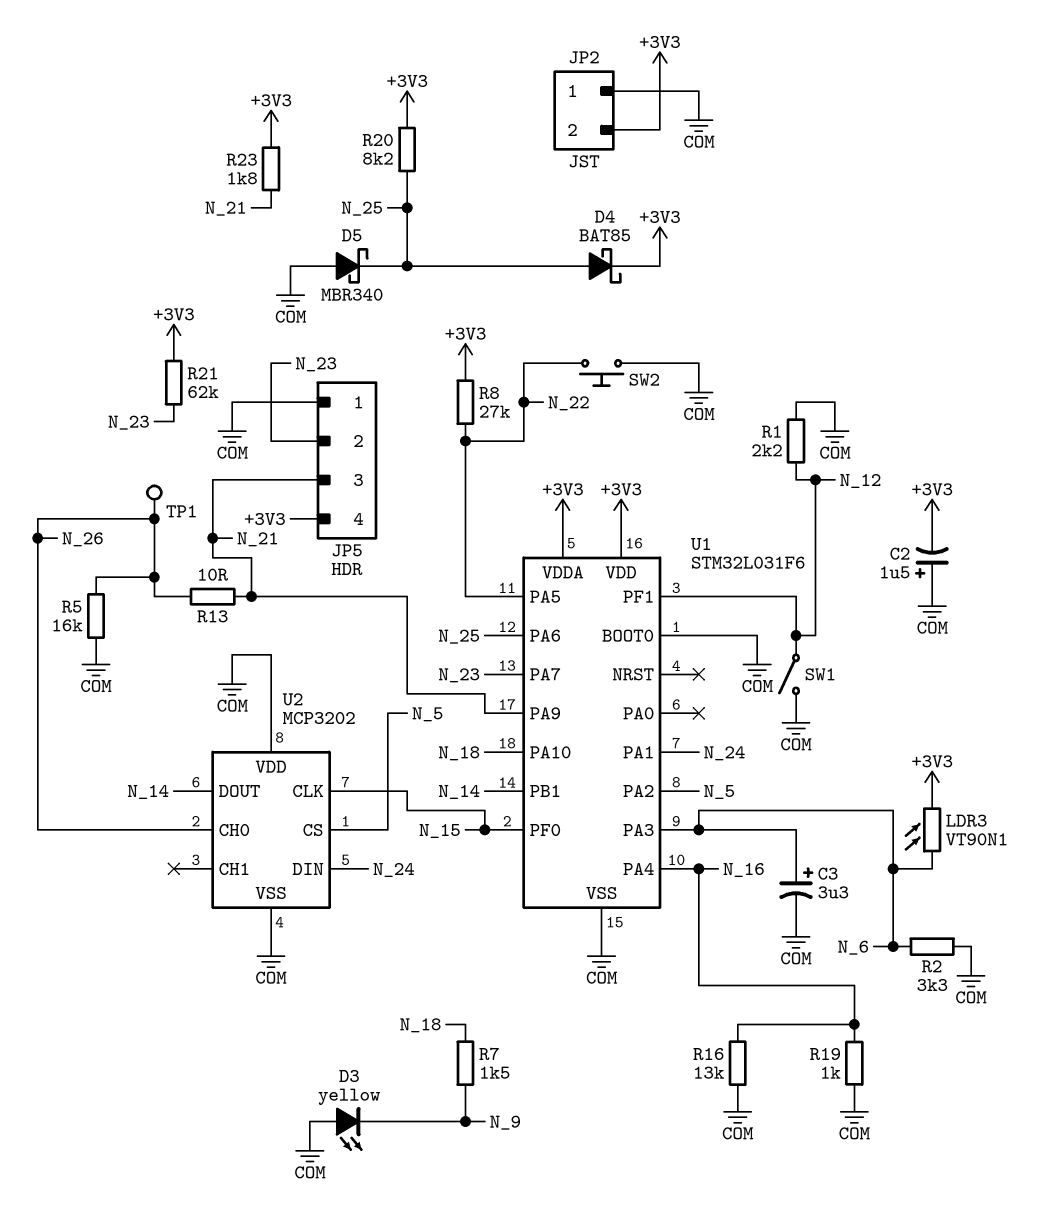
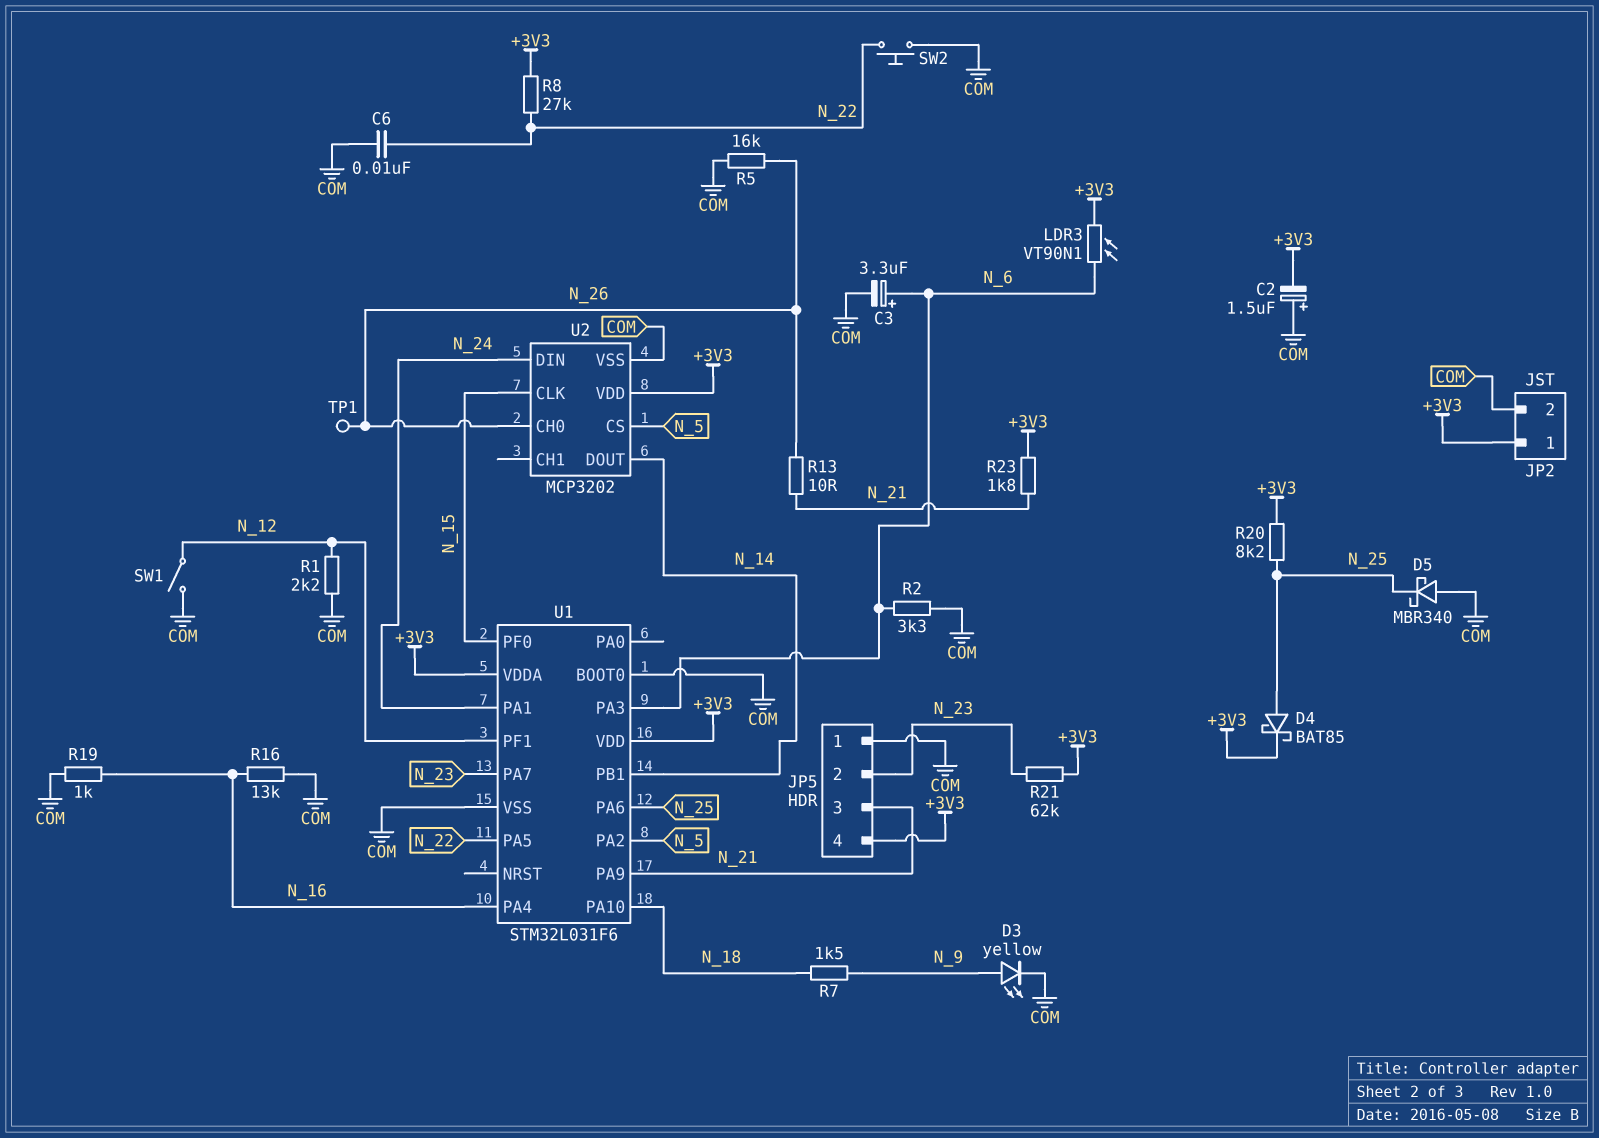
C6: none -> 10nF (COM, N_22)
D3: LED yellow (A COM, K N_9) -> LED yellow (A N_9, K COM)
JP2 pin 1: COM -> +3V3
JP2 pin 2: +3V3 -> COM
U2 pin VDD: COM -> +3V3

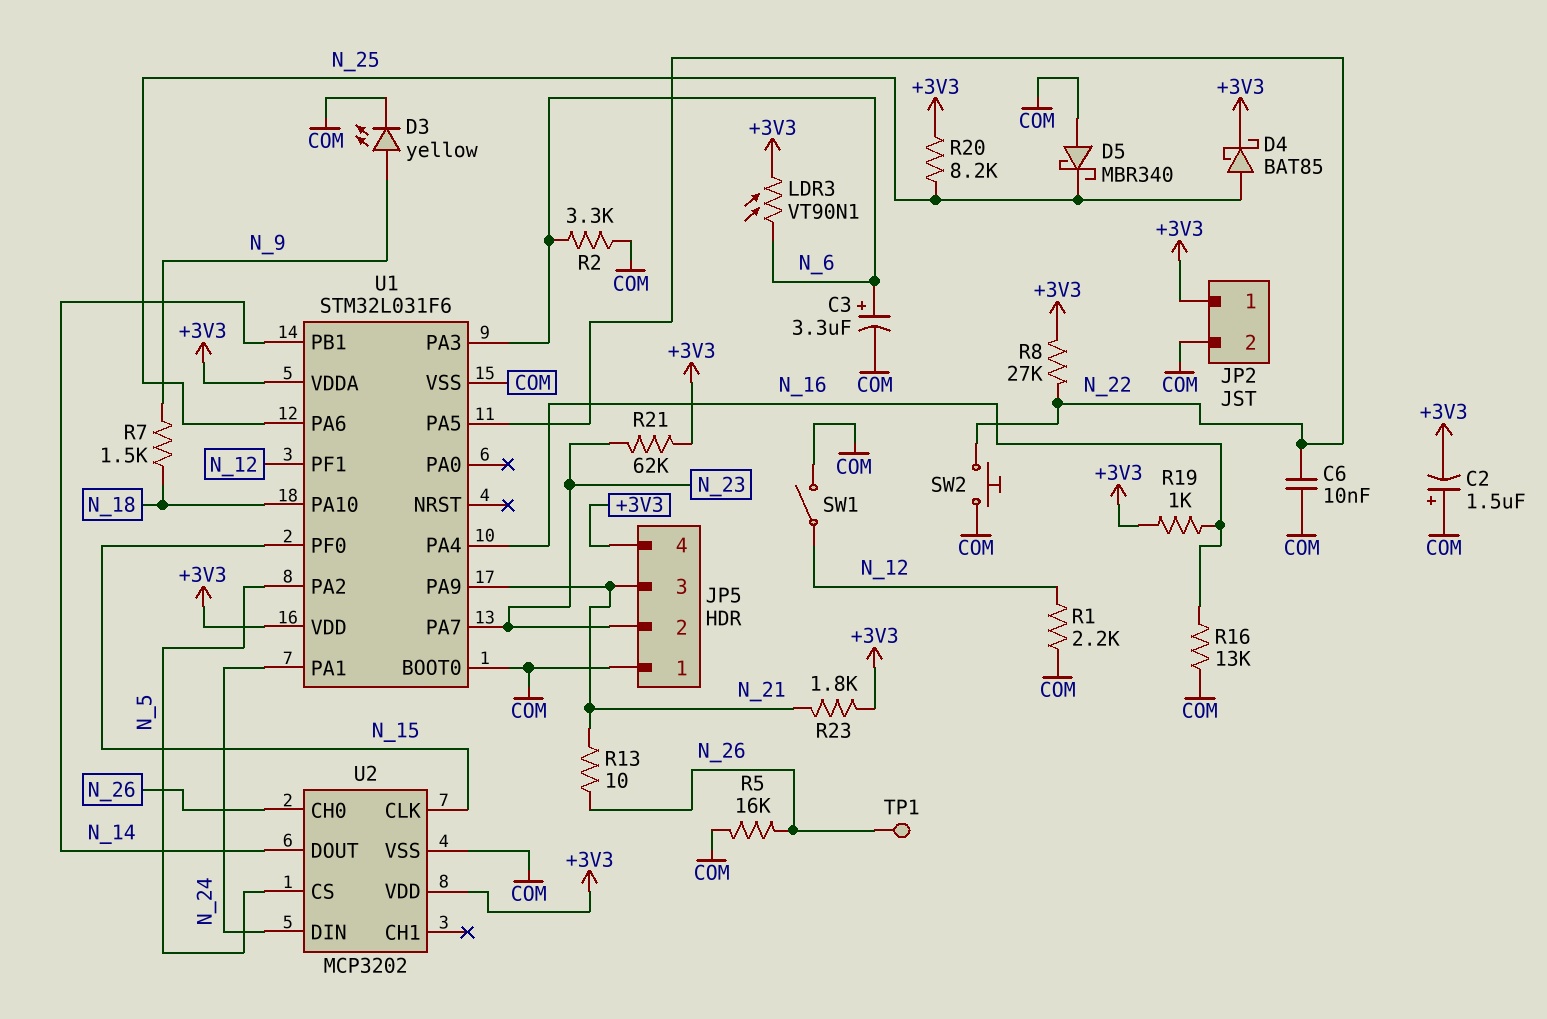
R19: 1k (COM, N_16) -> 1k (+3V3, N_16)

